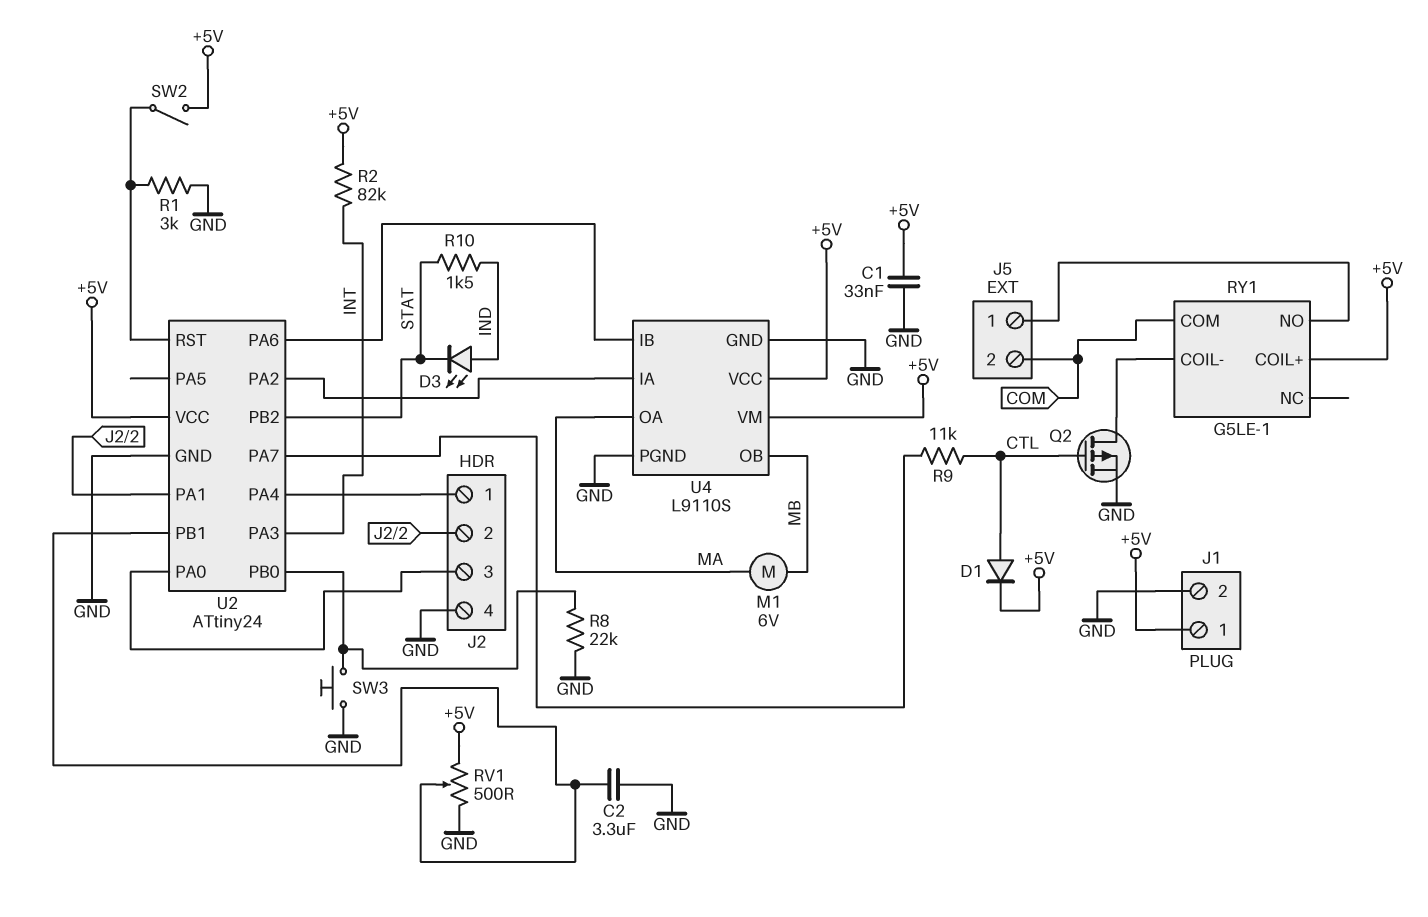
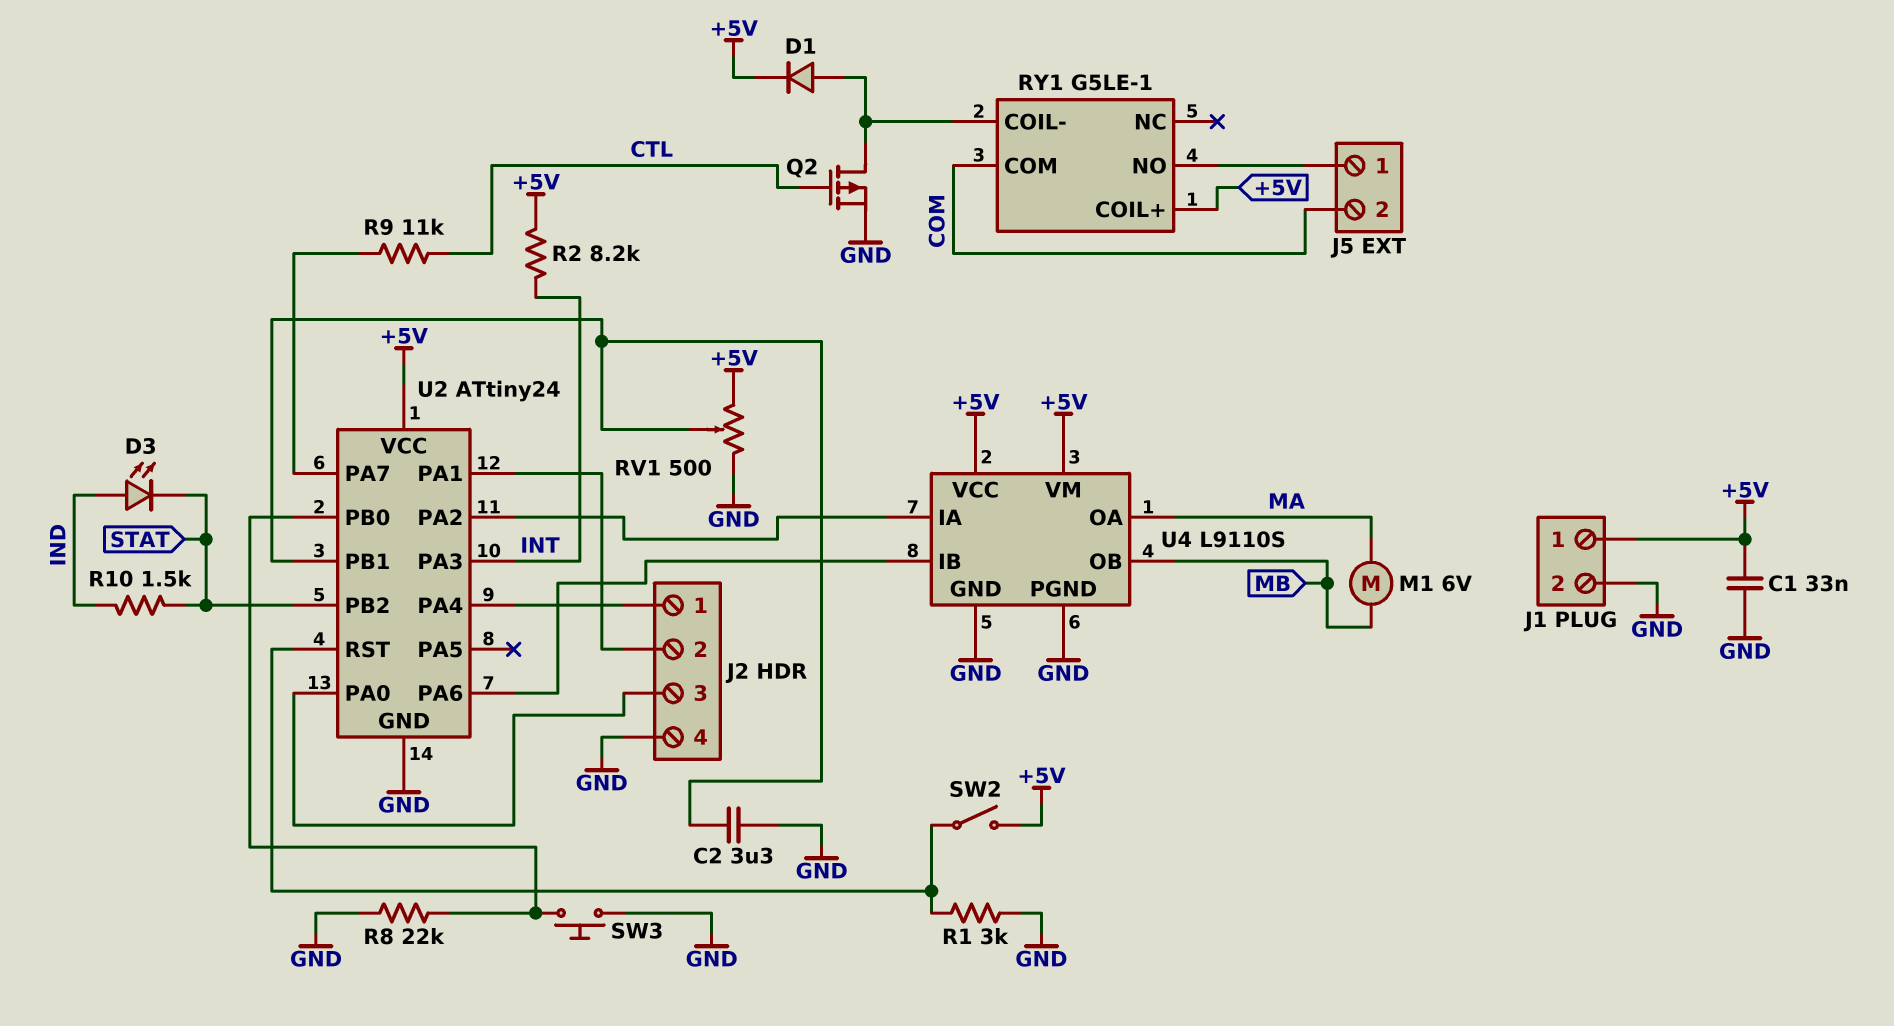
D1: diode (A CTL, K +5V) -> diode (A RY1/COIL-, K +5V)
R2: 82k (+5V, INT) -> 8.2k (+5V, INT)

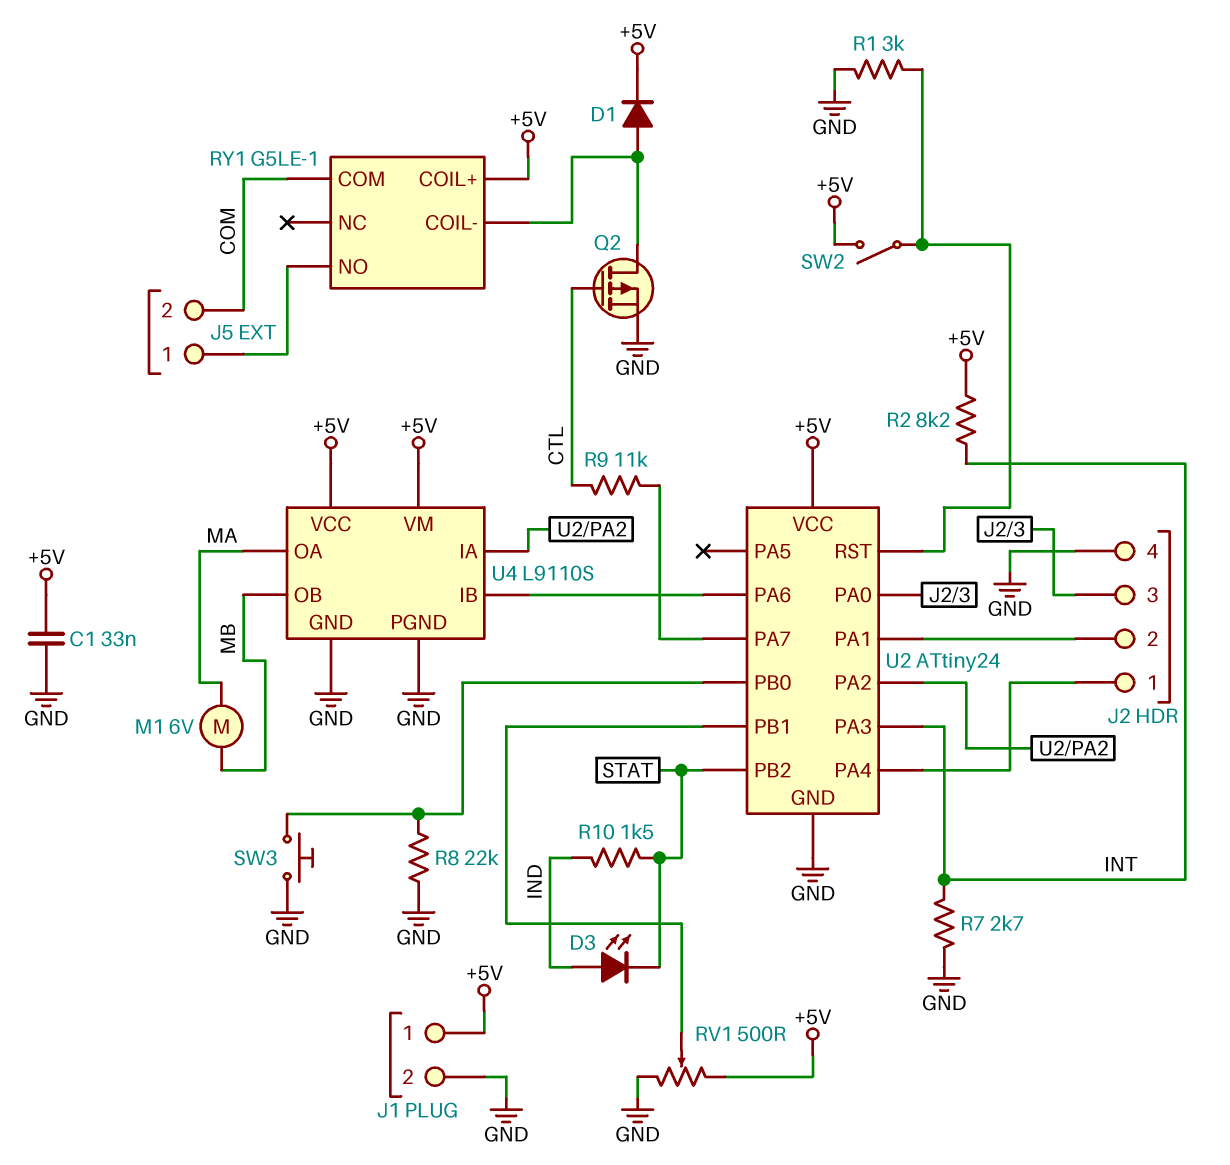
C2: 3.3uF (GND, U2/PB1) -> none
R7: none -> 2.7k (GND, INT)

